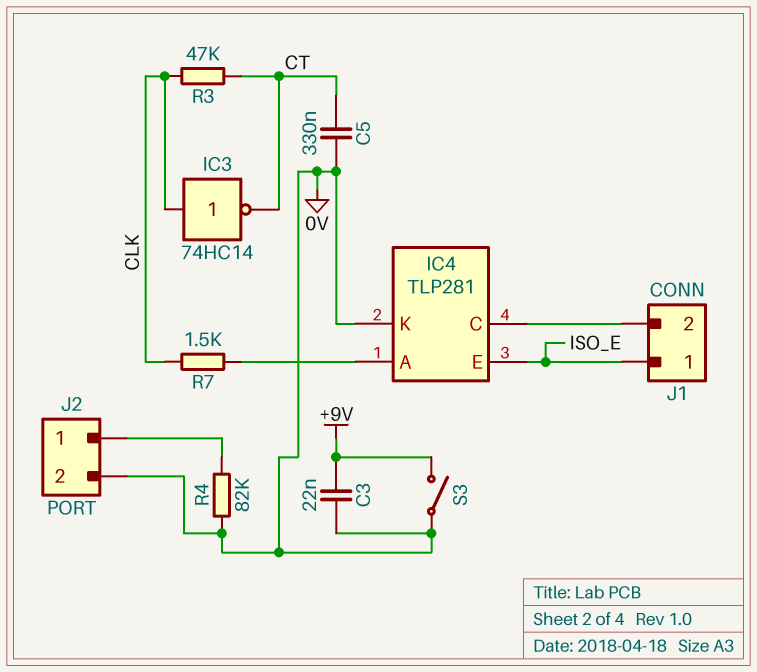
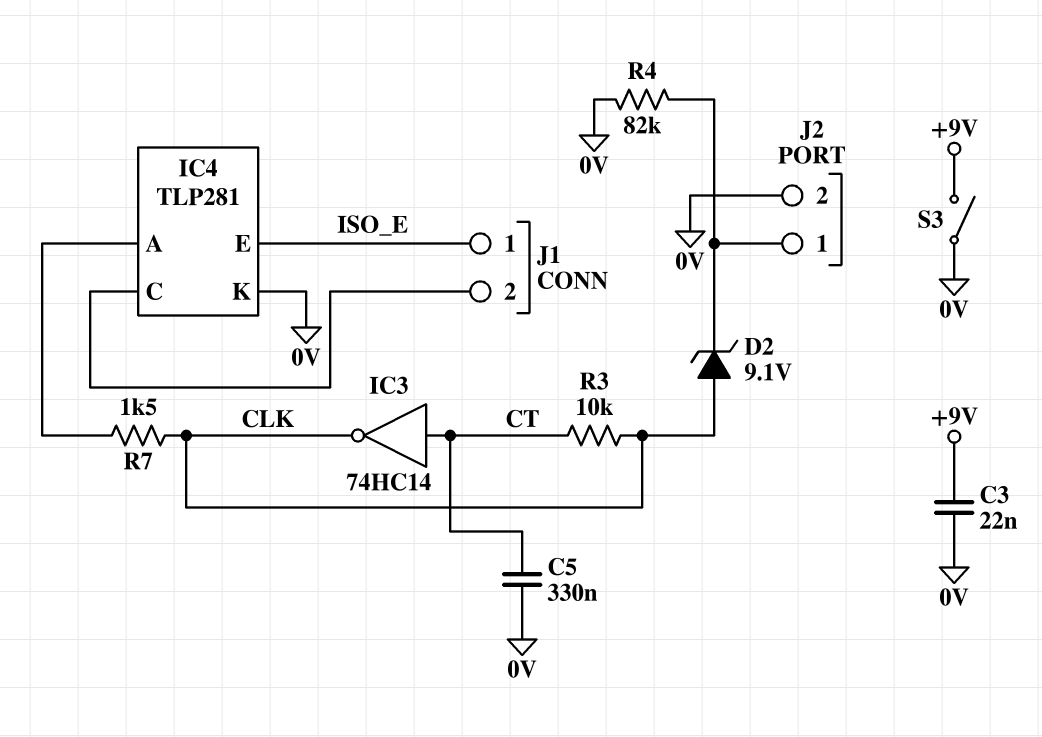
D2: none -> zener 9.1V (A CLK, K J2/1)
IC3: NOT 74HC14 (in CLK, out CT) -> NOT 74HC14 (in CT, out CLK)
R3: 47k (CLK, CT) -> 10k (CLK, CT)

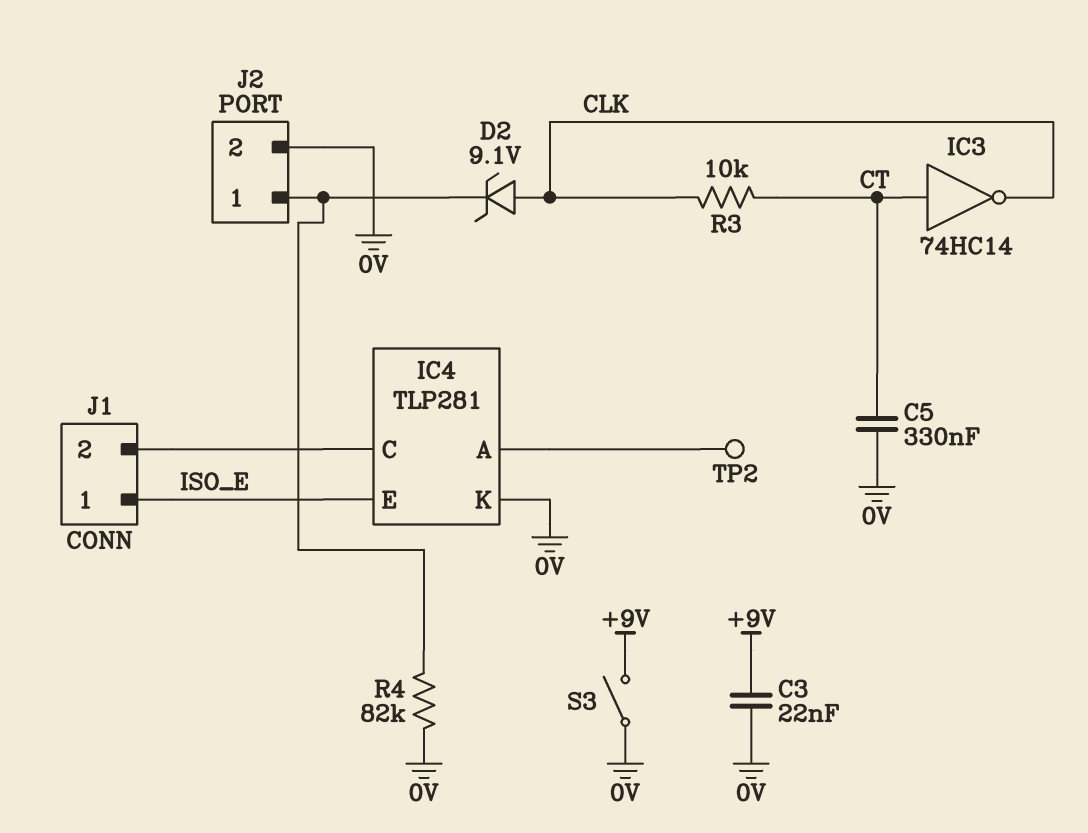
R7: 1.5k (CLK, IC4/A) -> none
TP2: none -> test point (IC4/A)

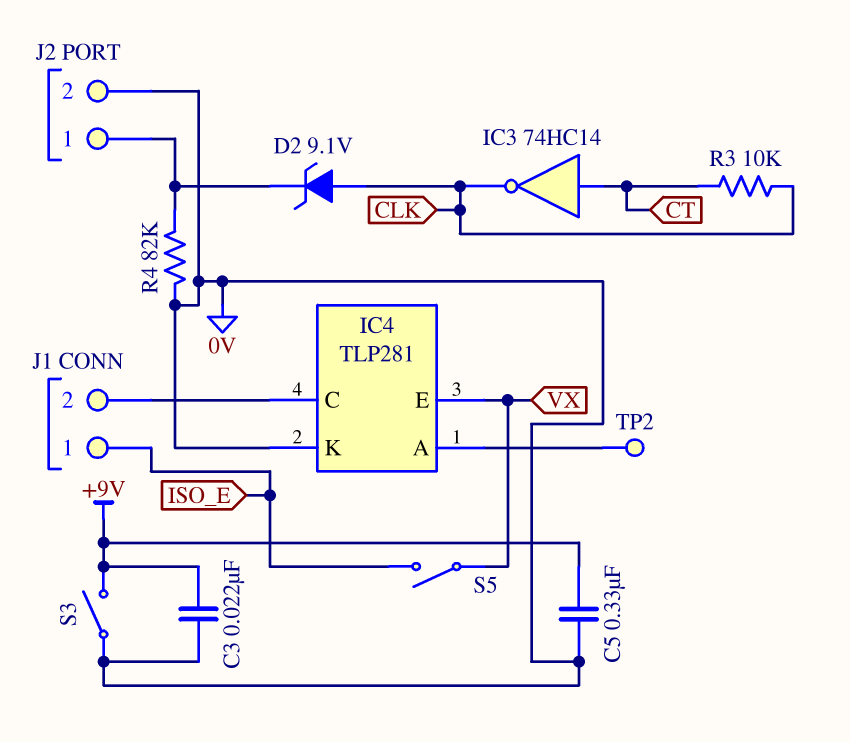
C5: 330nF (0V, CT) -> 330nF (+9V, 0V)
IC4 pin E: ISO_E -> VX
S5: none -> switch (ISO_E, VX)

